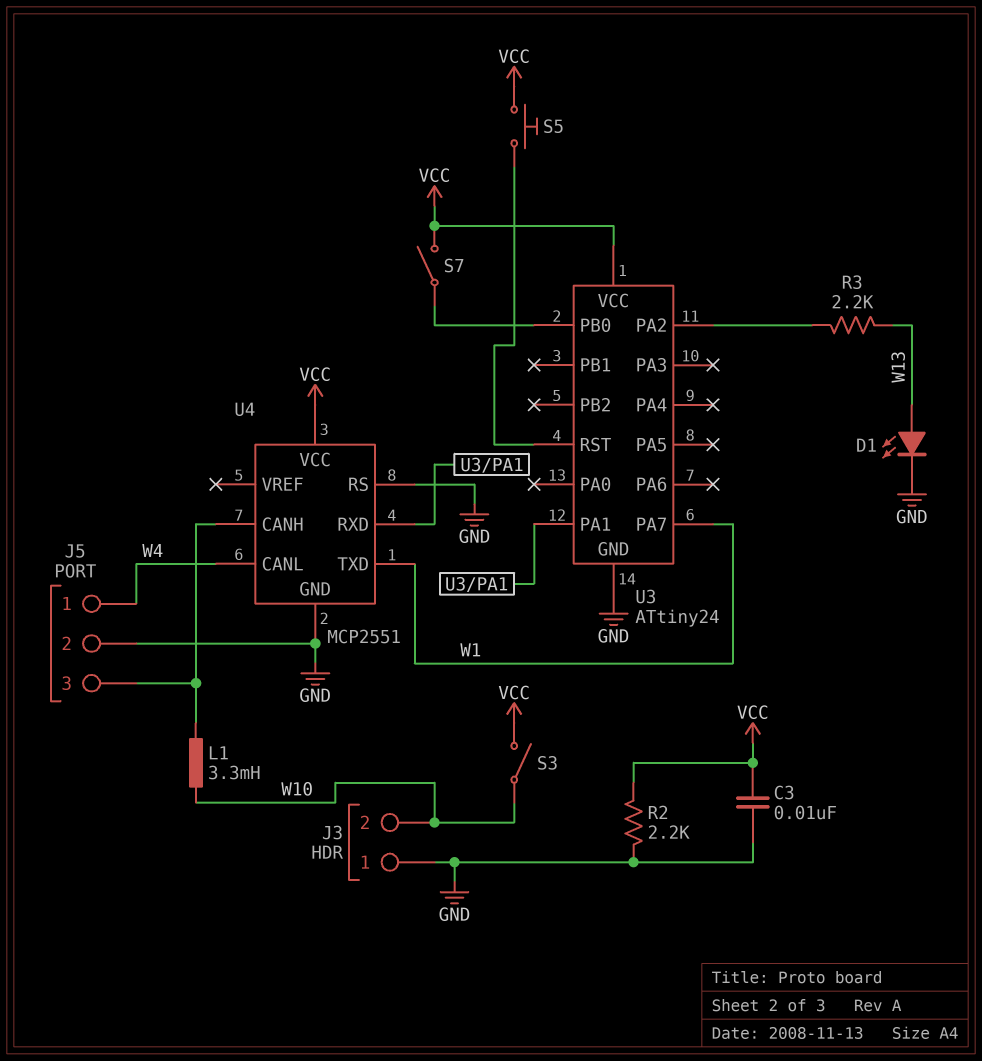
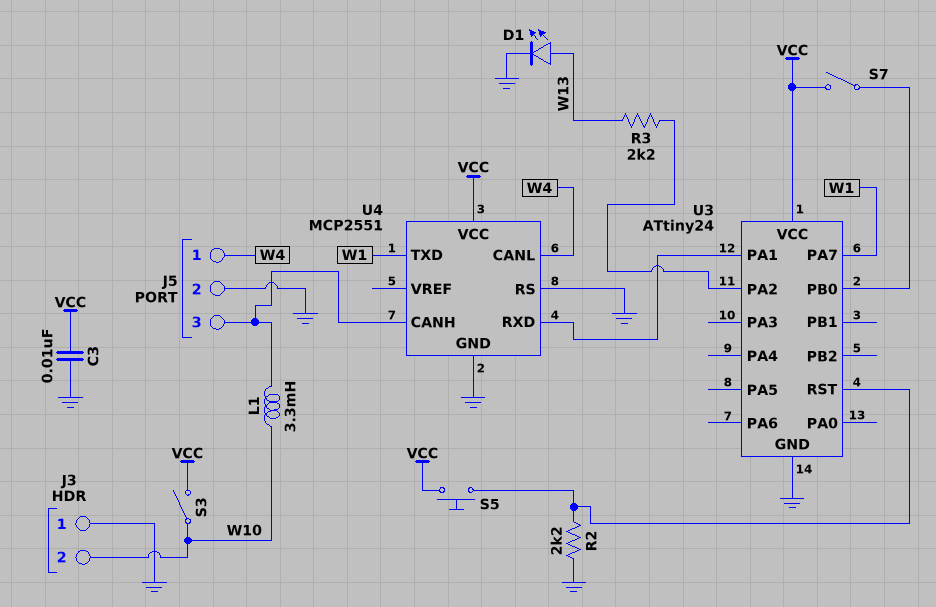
R2: 2.2k (GND, VCC) -> 2.2k (GND, U3/RST)

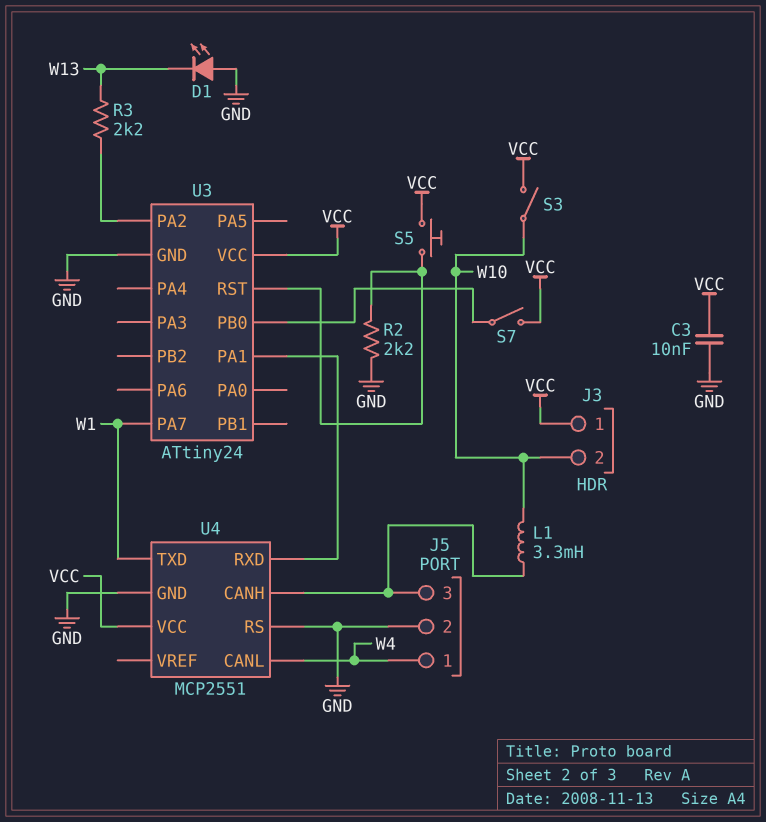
D1: LED (A W13, K GND) -> LED (A GND, K W13)
J3 pin 1: GND -> VCC

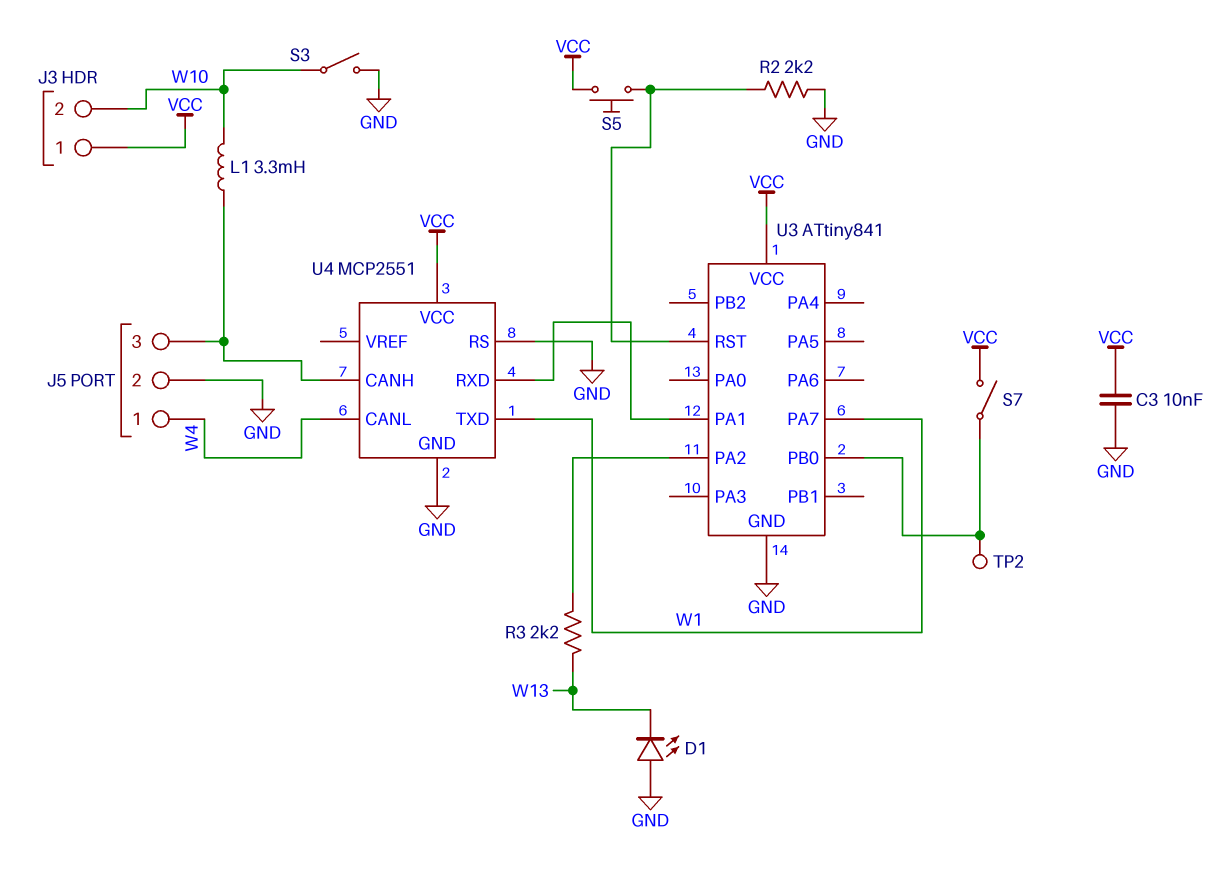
S3: switch (VCC, W10) -> switch (GND, W10)
TP2: none -> test point (U3/PB0)
U3: ATtiny24 -> ATtiny841

